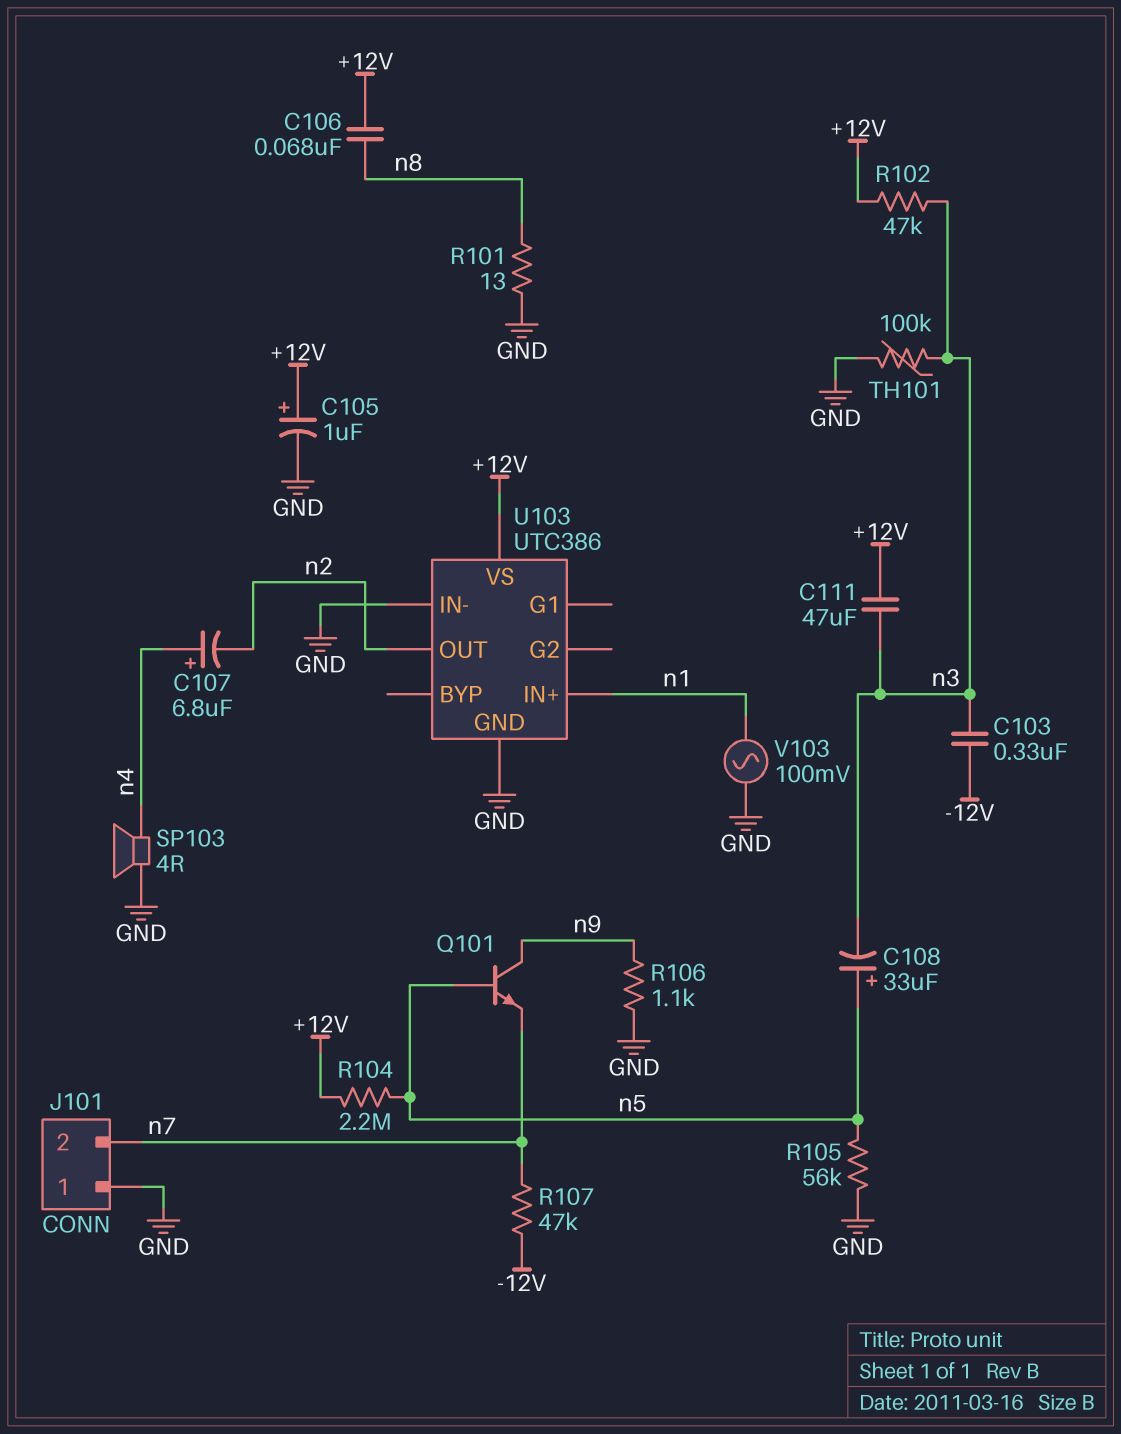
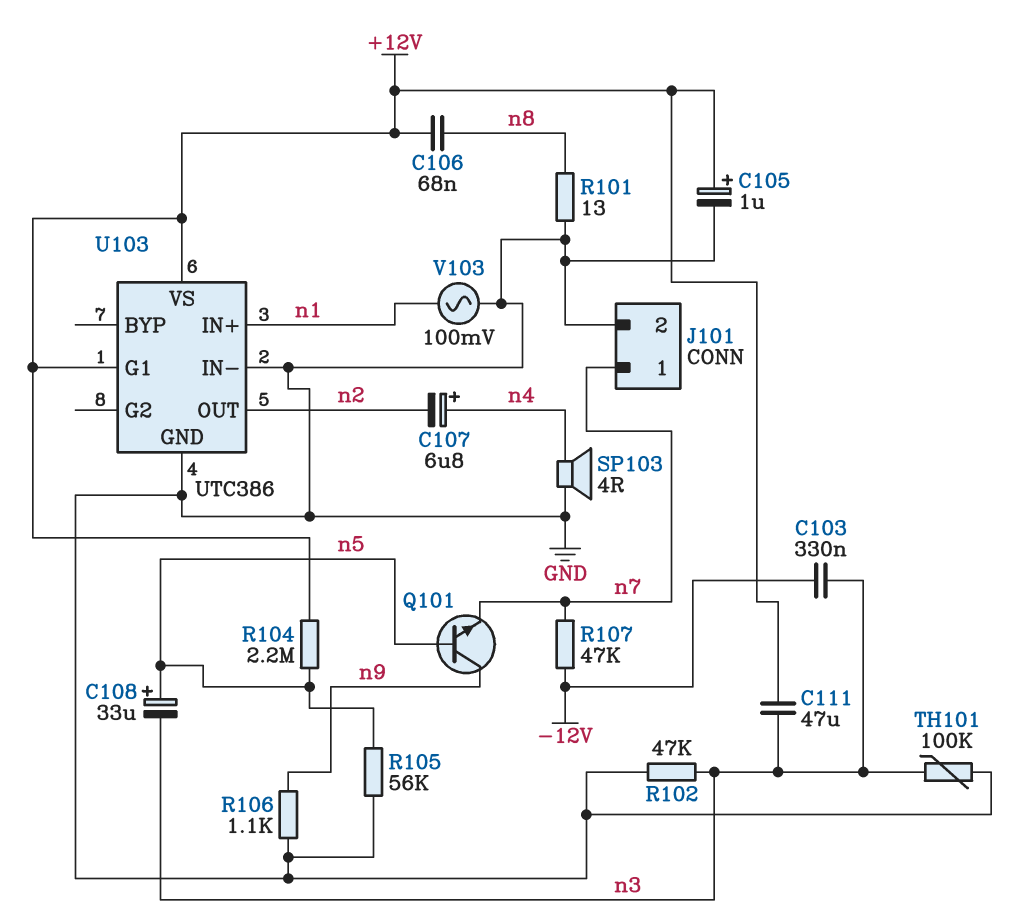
J101 pin 1: GND -> n7
J101 pin 2: n7 -> GND
R102: 47k (+12V, n3) -> 47k (GND, n3)
U103 pin G1: none -> +12V

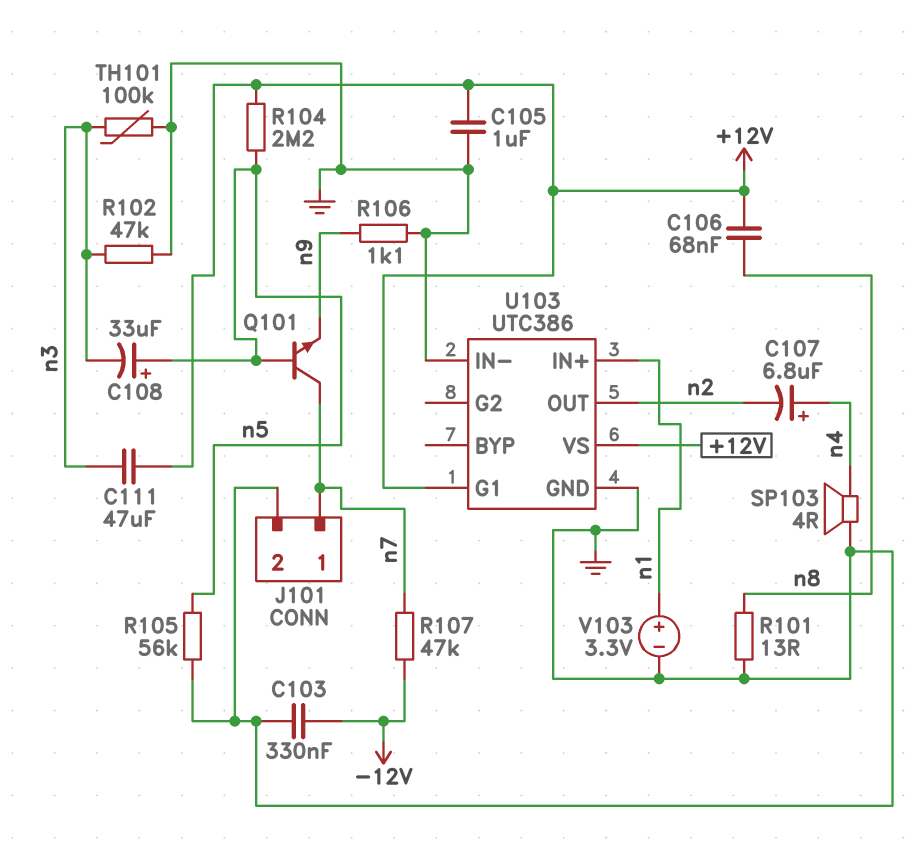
C103: 330nF (-12V, n3) -> 330nF (-12V, GND)
C105: 1uF (plus +12V, minus GND) -> 1uF (+12V, GND)
Q101: NPN (B n5, C n9, E n7) -> NPN (B n5, C n7, E n9)
V103: AC 100mV (GND, n1) -> 3.3V (plus n1, minus GND)

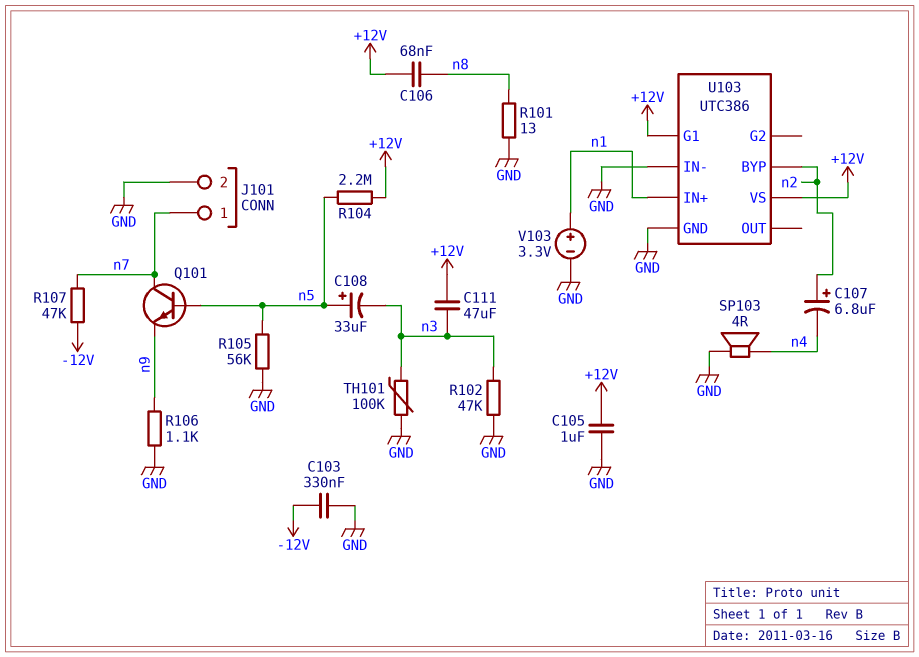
C107: 6.8uF (plus n4, minus n2) -> 6.8uF (plus n2, minus n4)
U103 pin BYP: none -> n2
U103 pin OUT: n2 -> none

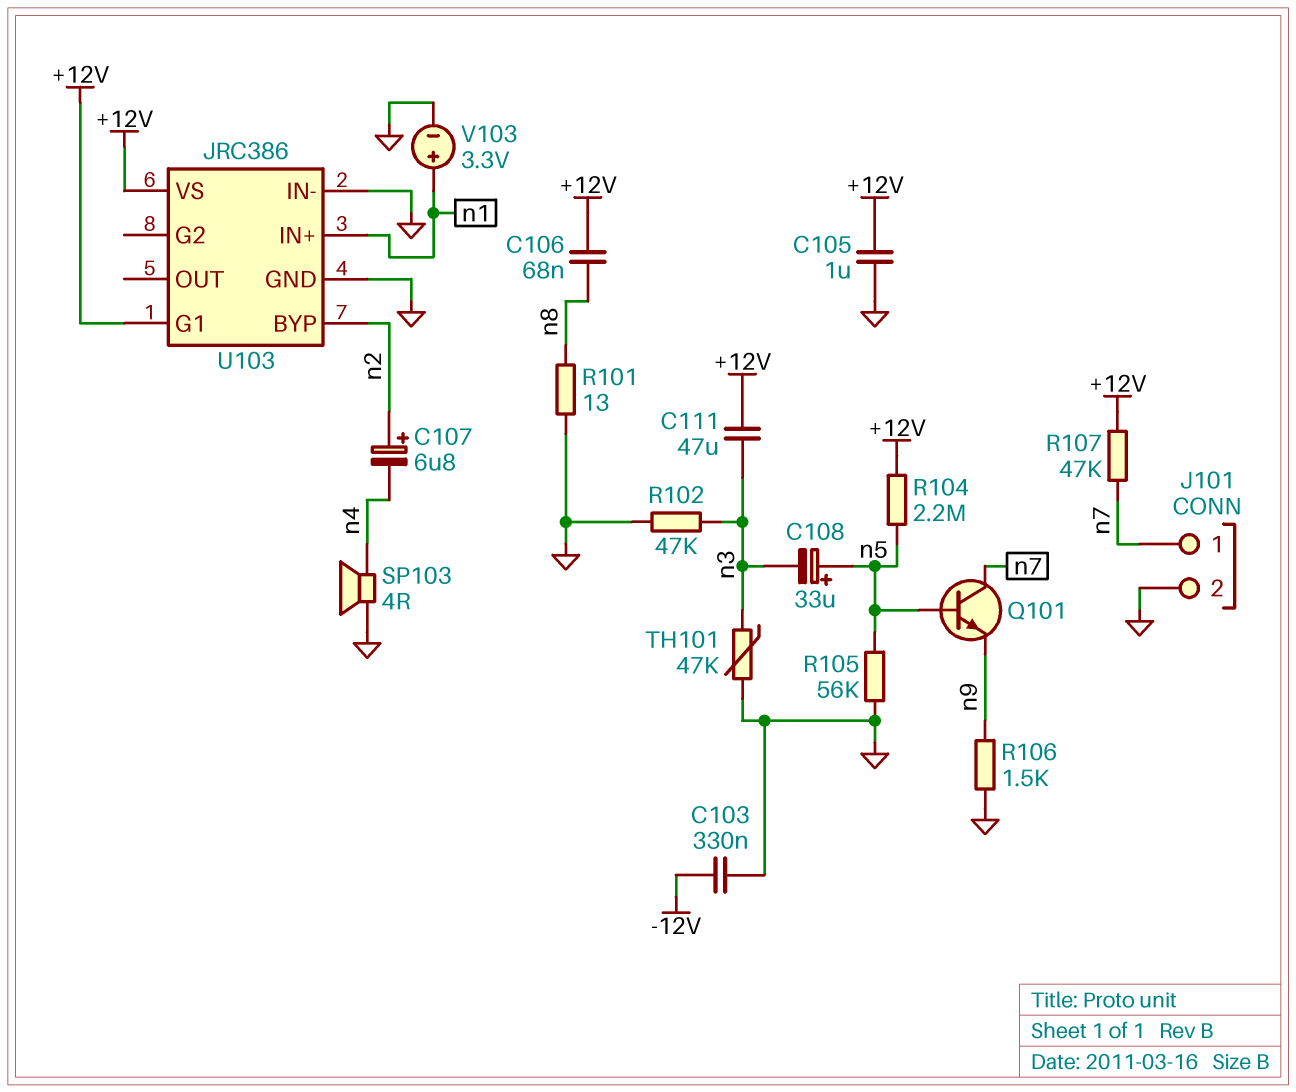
R106: 1.1k (GND, n9) -> 1.5k (GND, n9)
R107: 47k (-12V, n7) -> 47k (+12V, n7)
TH101: 100k (GND, n3) -> 47k (GND, n3)
U103: UTC386 -> JRC386

